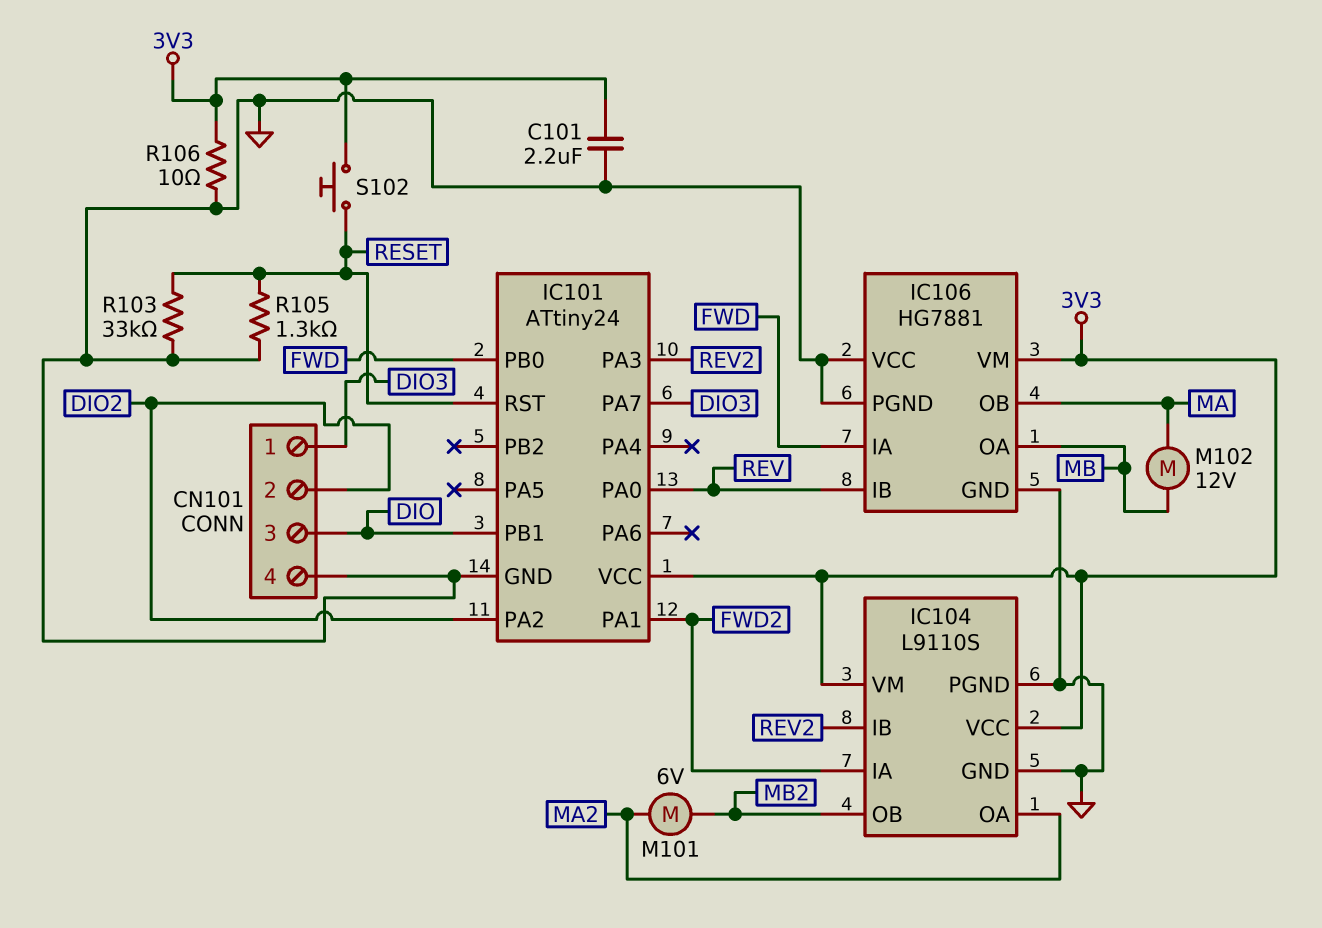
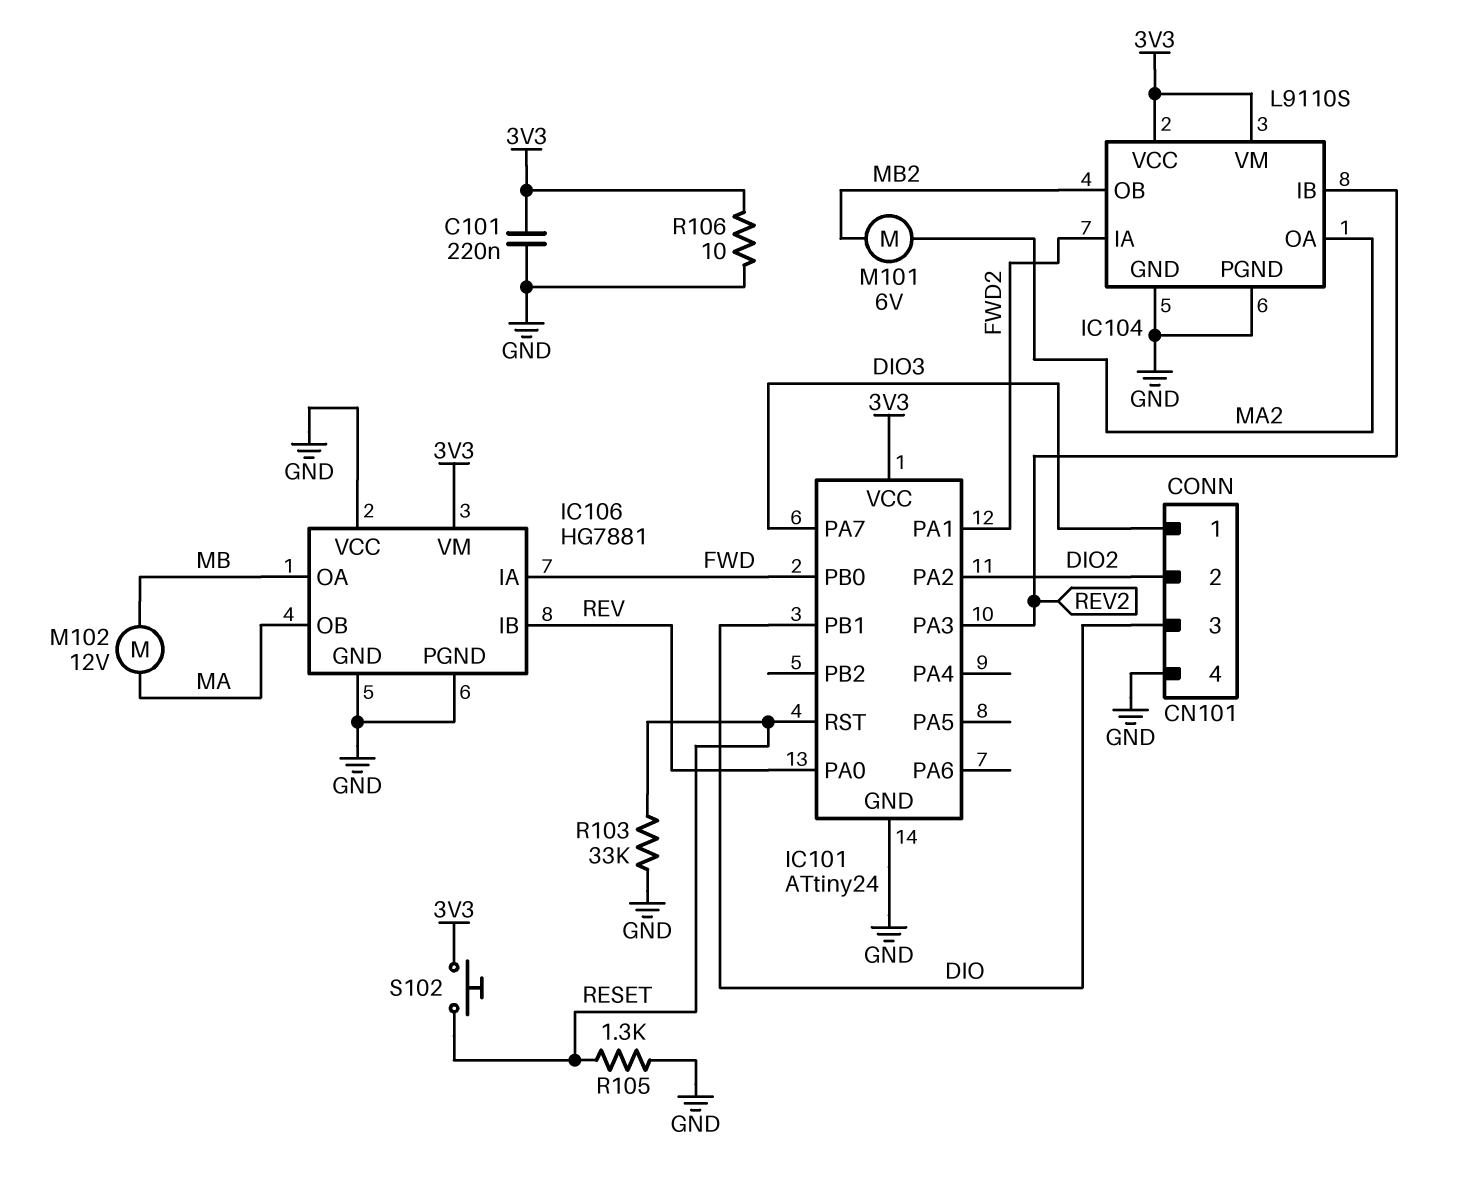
C101: 2.2uF (3V3, GND) -> 220nF (3V3, GND)

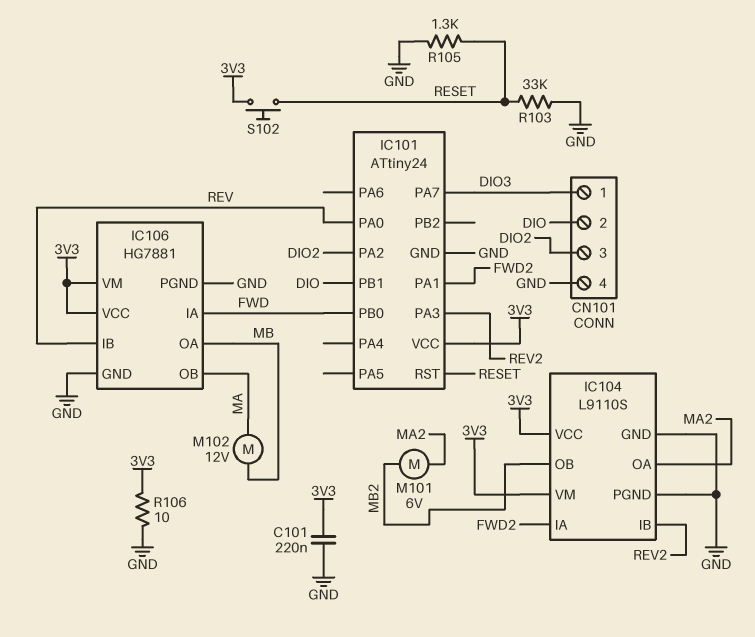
CN101 pin 2: DIO2 -> DIO
CN101 pin 3: DIO -> DIO2
IC106 pin VCC: GND -> 3V3

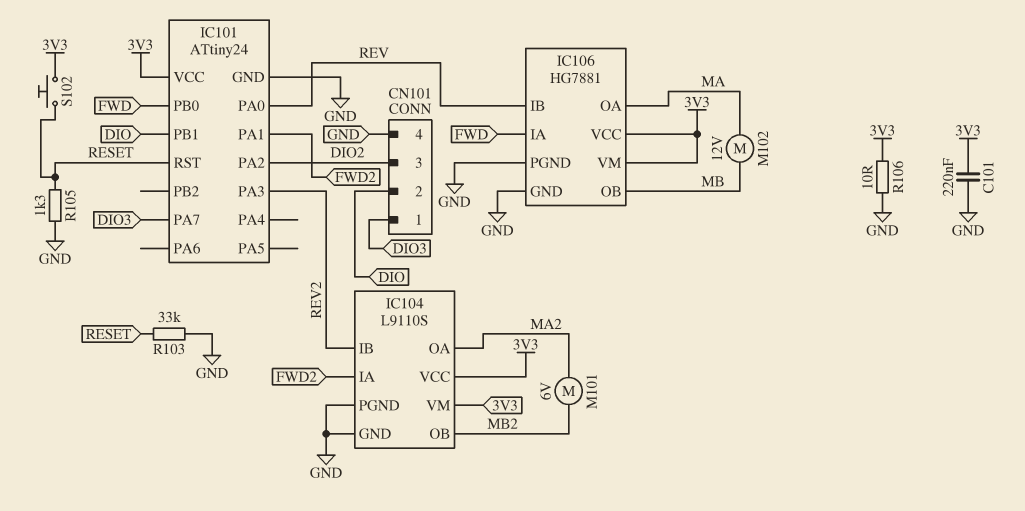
IC106 pin OA: MB -> MA
IC106 pin OB: MA -> MB

